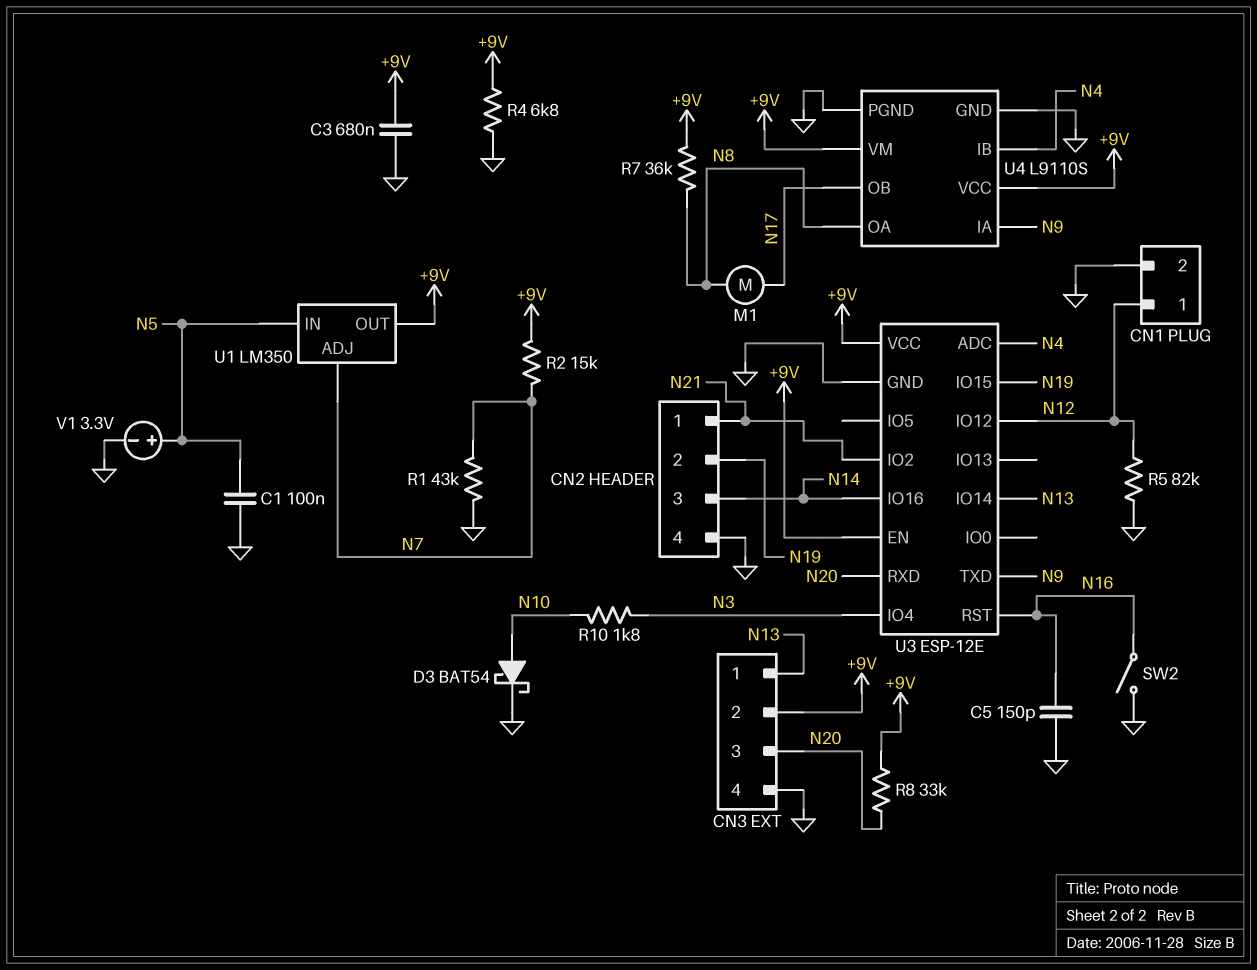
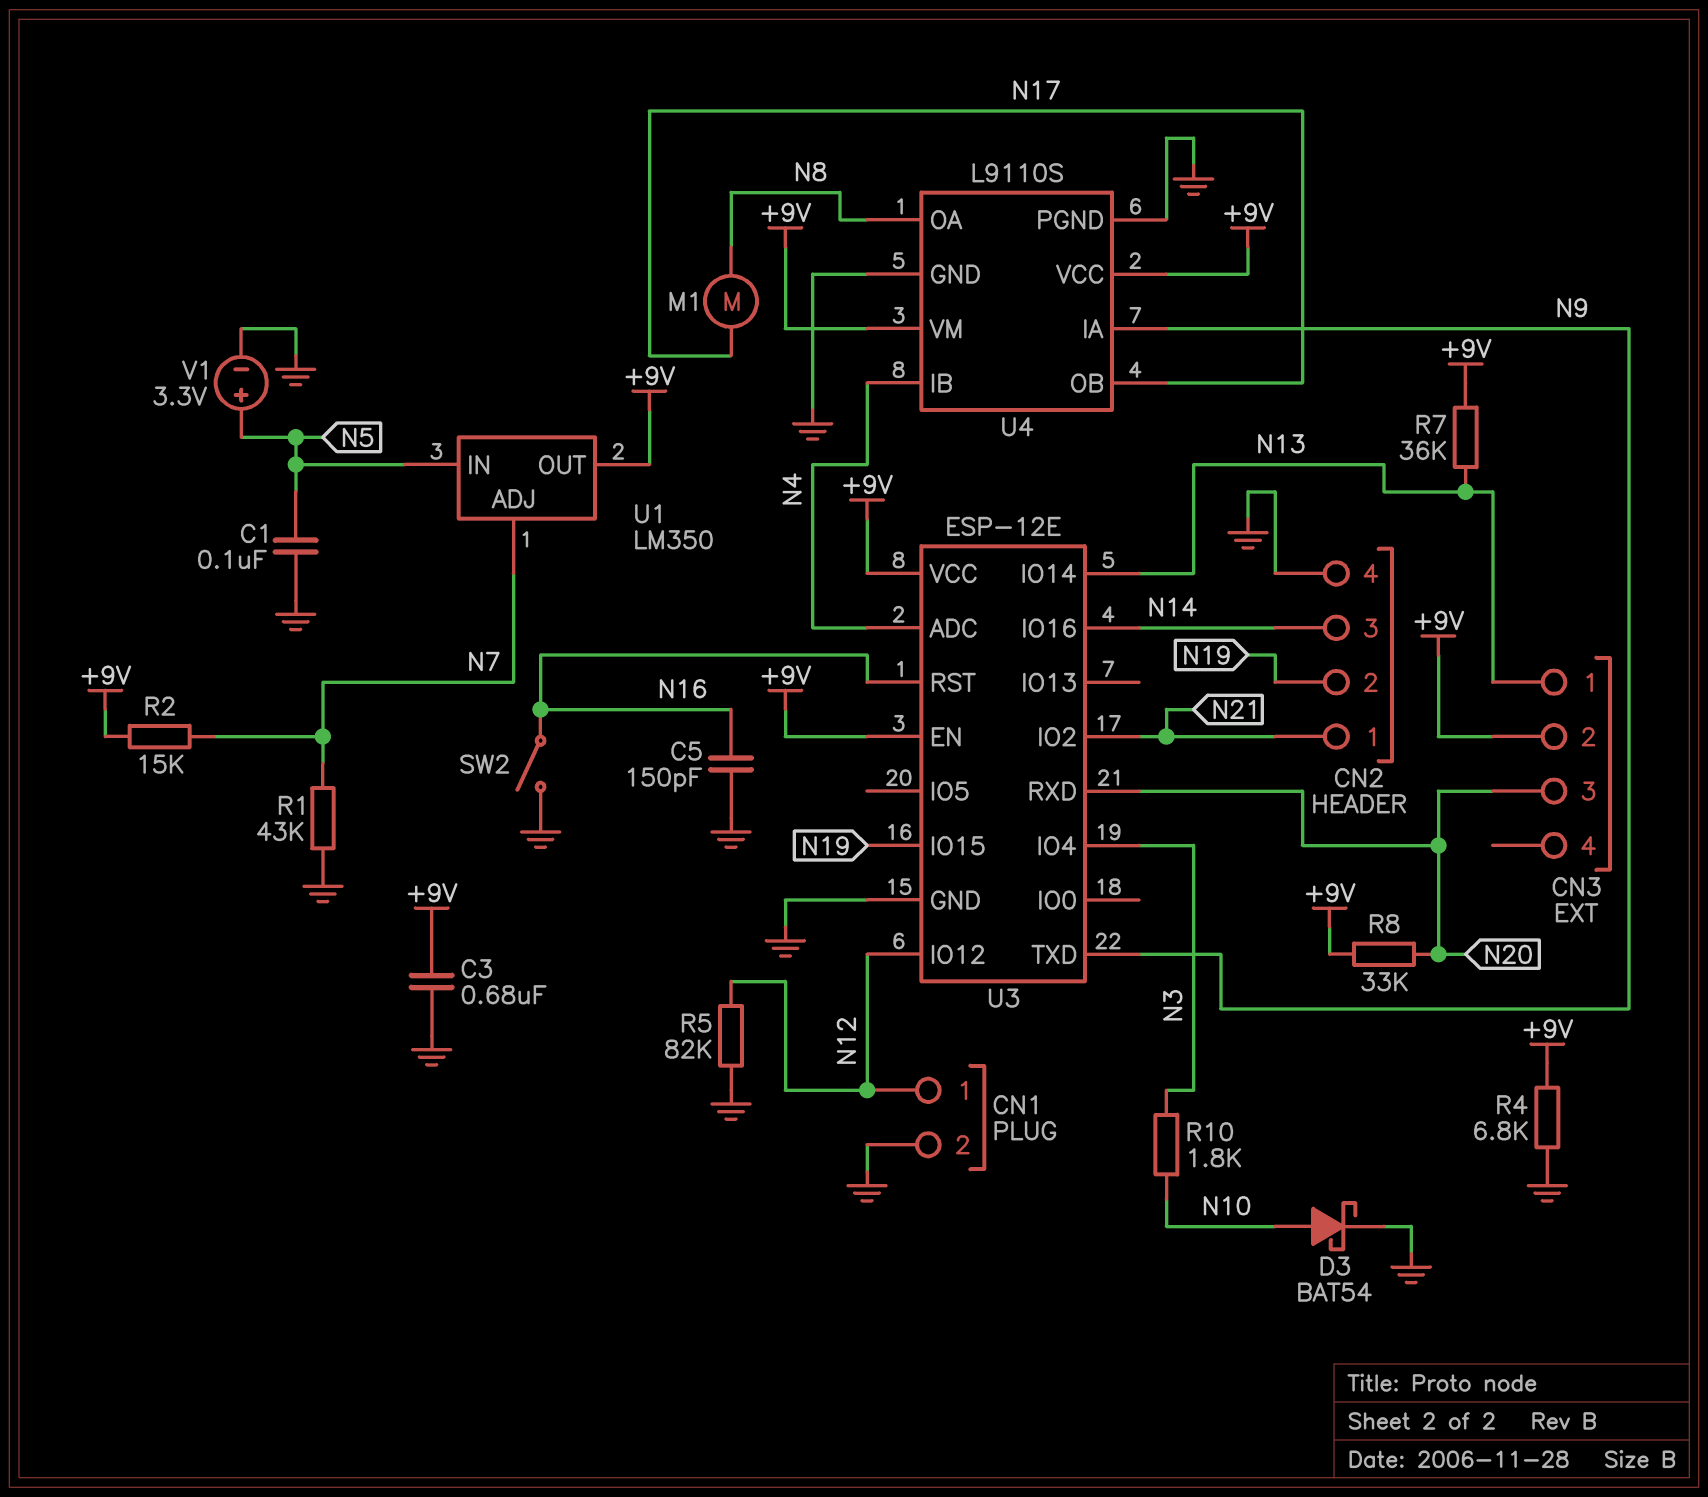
CN3 pin 4: GND -> none
R7: 36k (+9V, N8) -> 36k (+9V, N13)

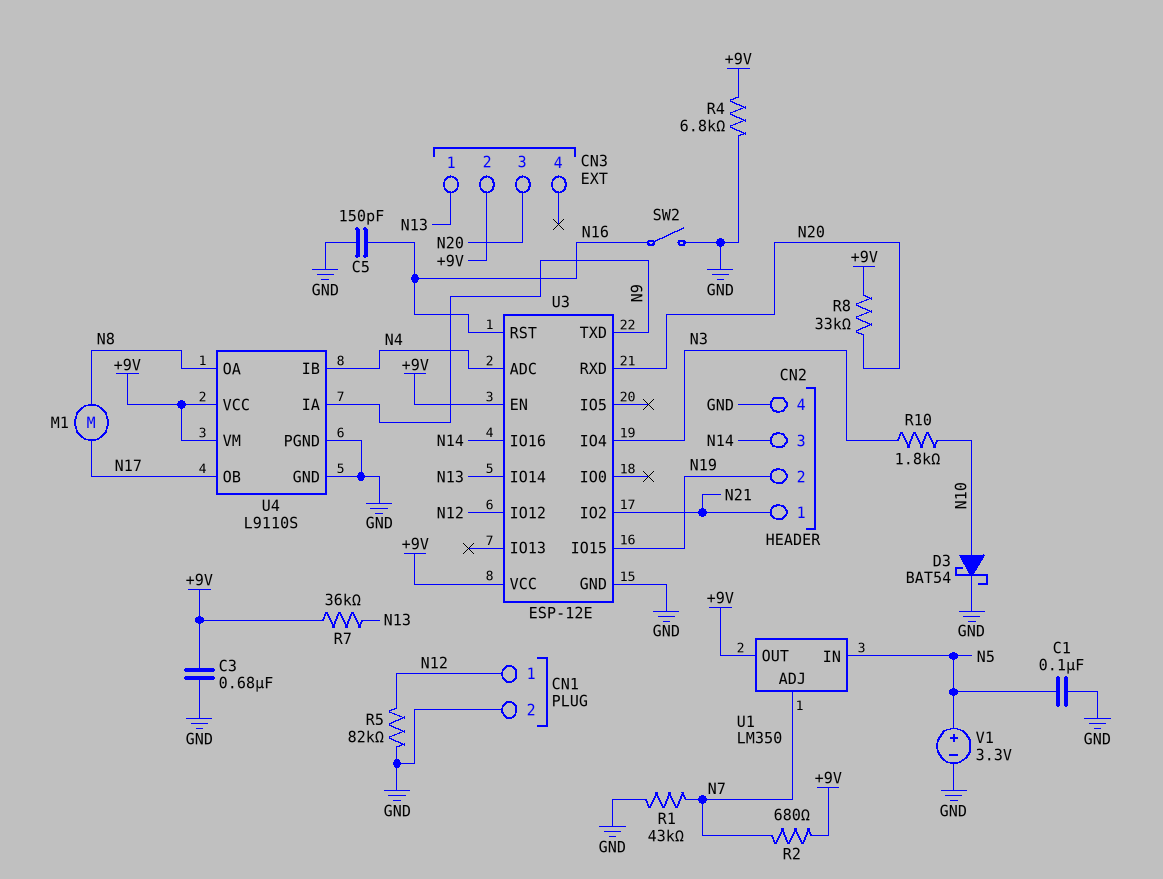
R2: 15k (+9V, N7) -> 680 (+9V, N7)

